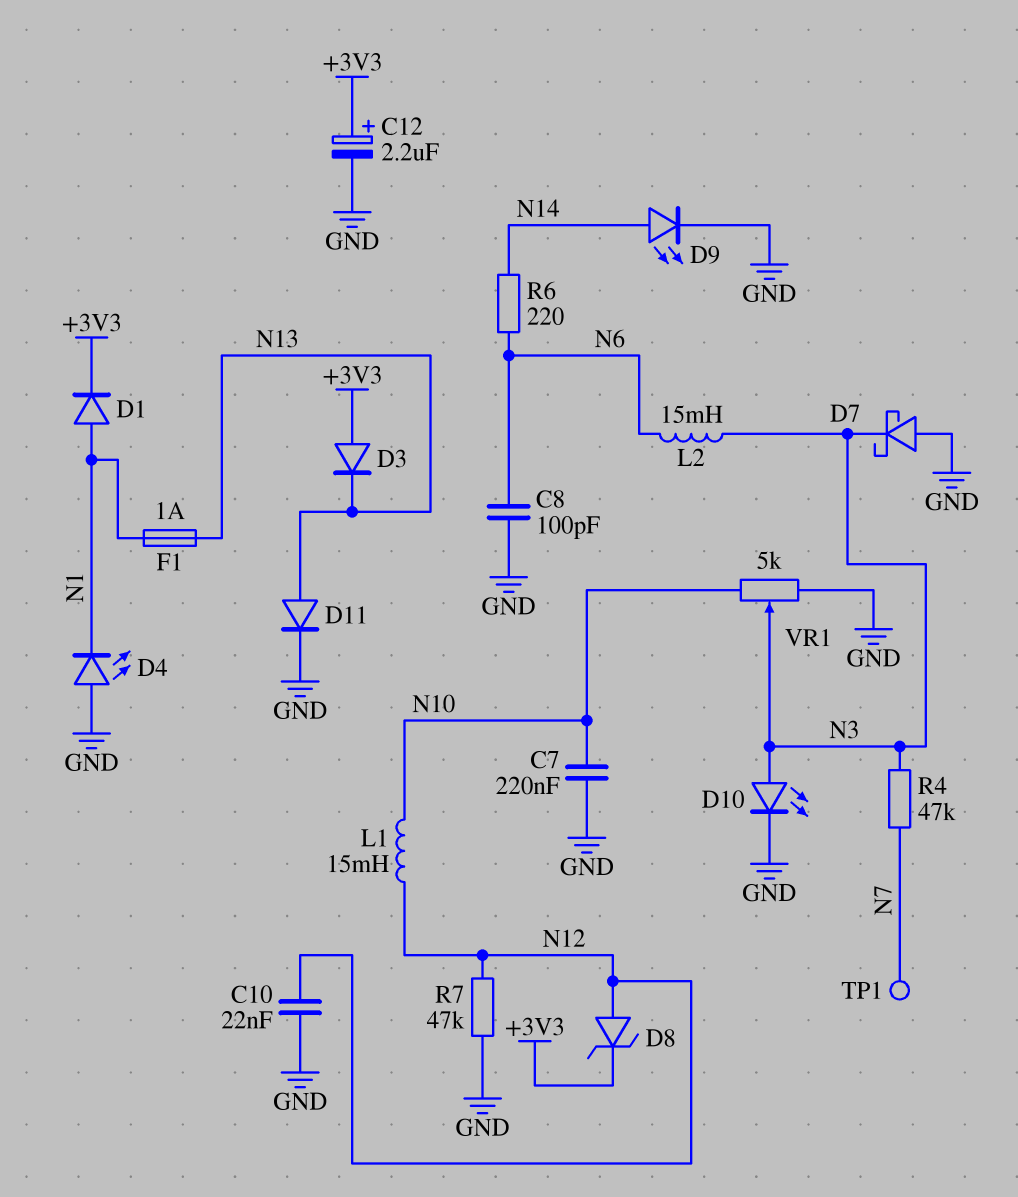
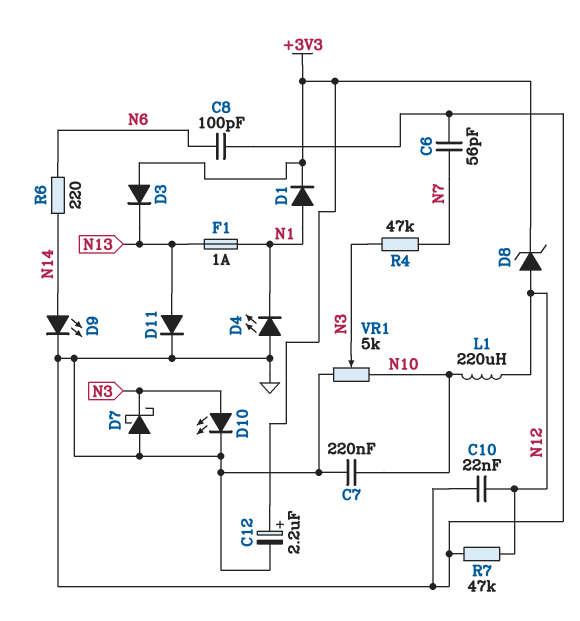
C6: none -> 56pF (GND, N7)
L1: 15mH (N10, N12) -> 220uH (N10, N12)
L2: 15mH (N3, N6) -> none
TP1: test point (N7) -> none

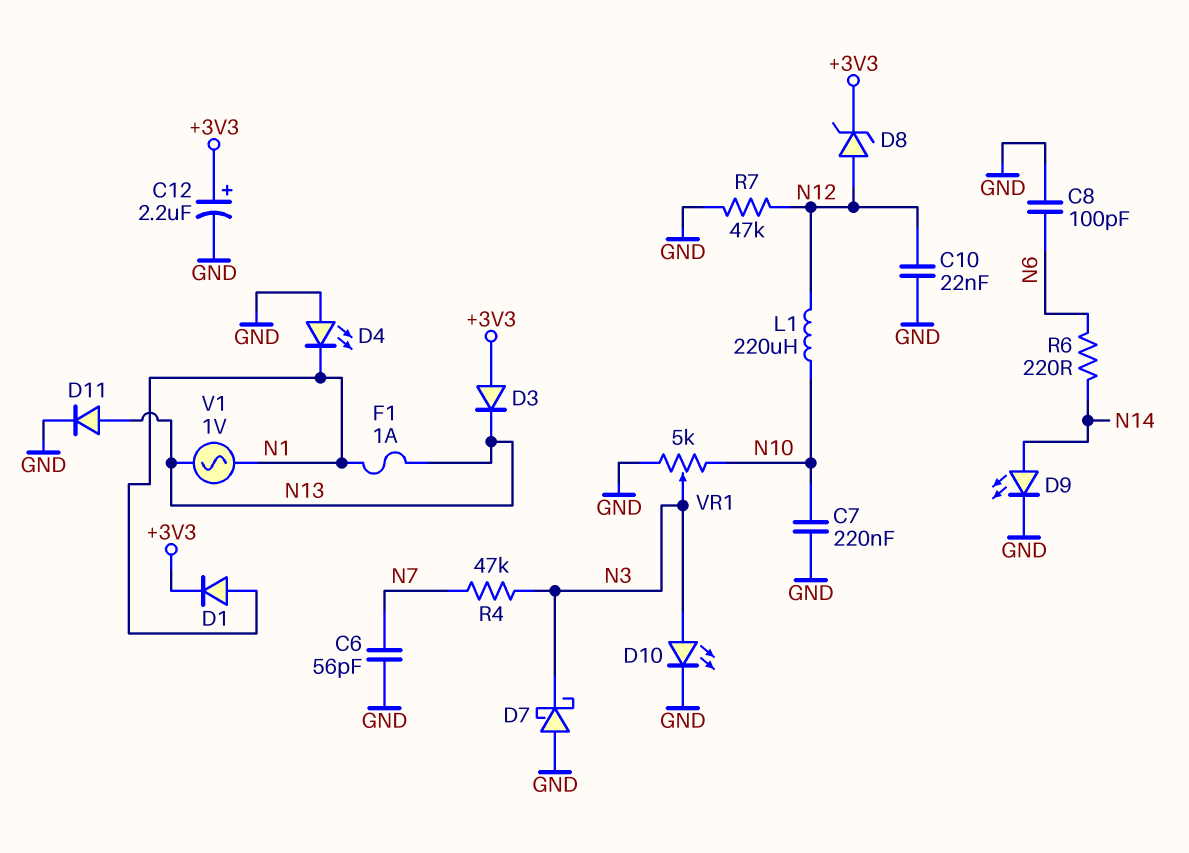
V1: none -> AC 1V (N1, N13)

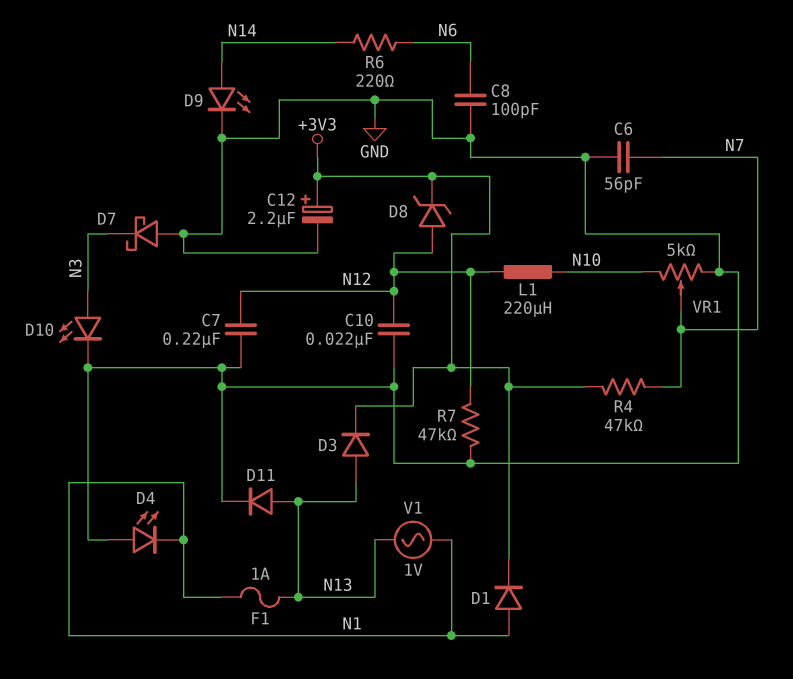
C7: 220nF (GND, N10) -> 220nF (GND, N12)
D3: diode (A +3V3, K N13) -> diode (A N13, K +3V3)
R4: 47k (N3, N7) -> 47k (+3V3, N7)
VR1: 5k (GND, N10, wiper N3) -> 5k (GND, N10, wiper N7)

